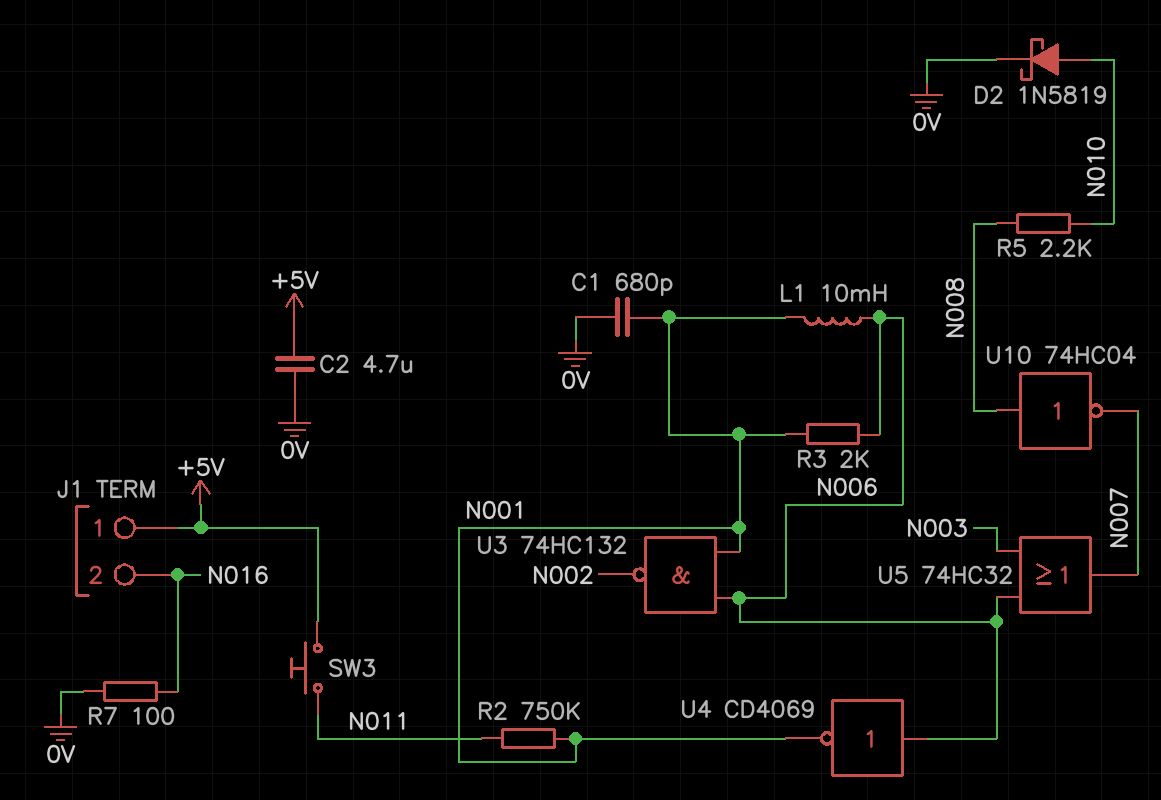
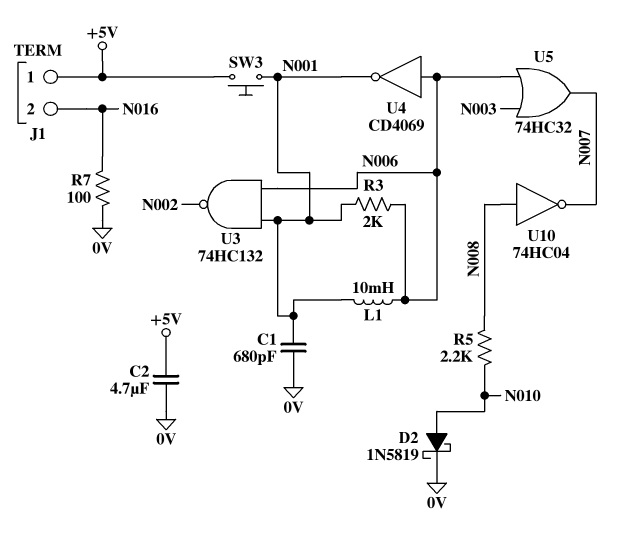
R2: 750k (N001, N011) -> none
SW3: button (+5V, N011) -> button (+5V, N001)

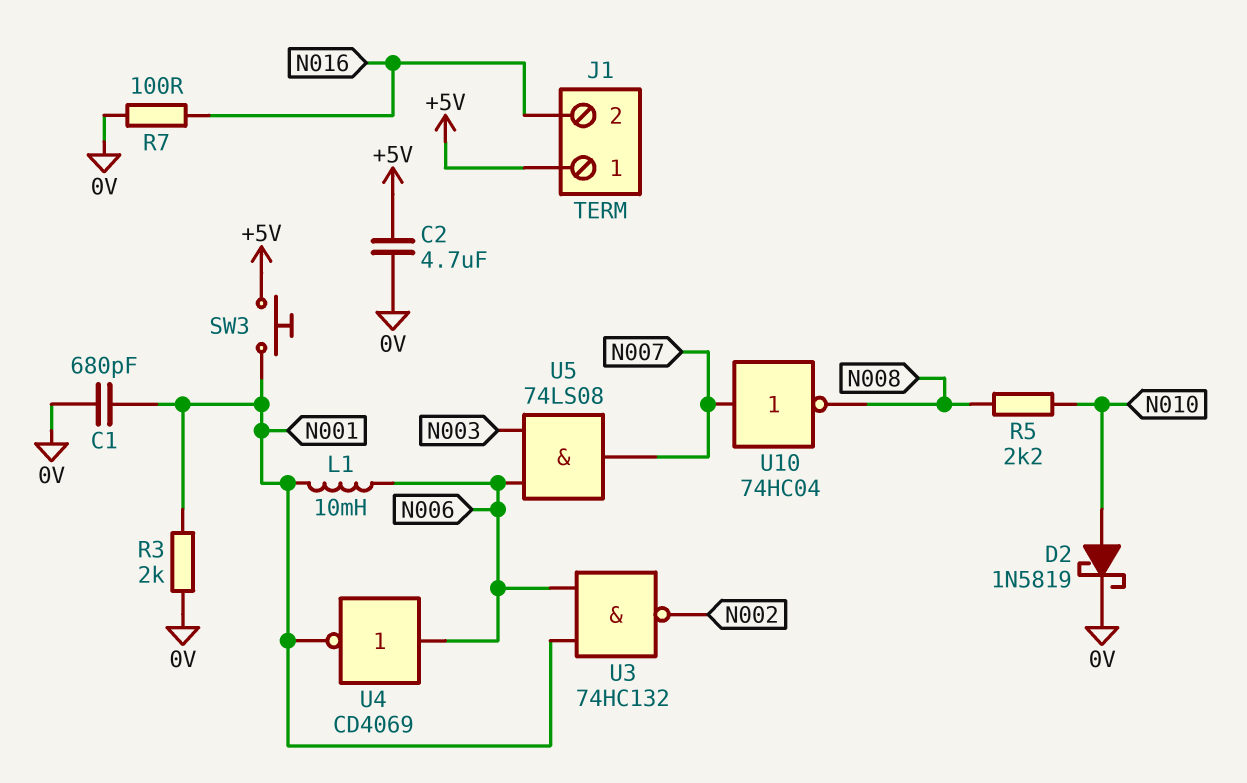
R3: 2k (N001, N006) -> 2k (0V, N001)
U5: OR 74HC32 (in N003, in N006, out N007) -> AND 74LS08 (in N003, in N006, out N007)
U10: NOT 74HC04 (in N008, out N007) -> NOT 74HC04 (in N007, out N008)

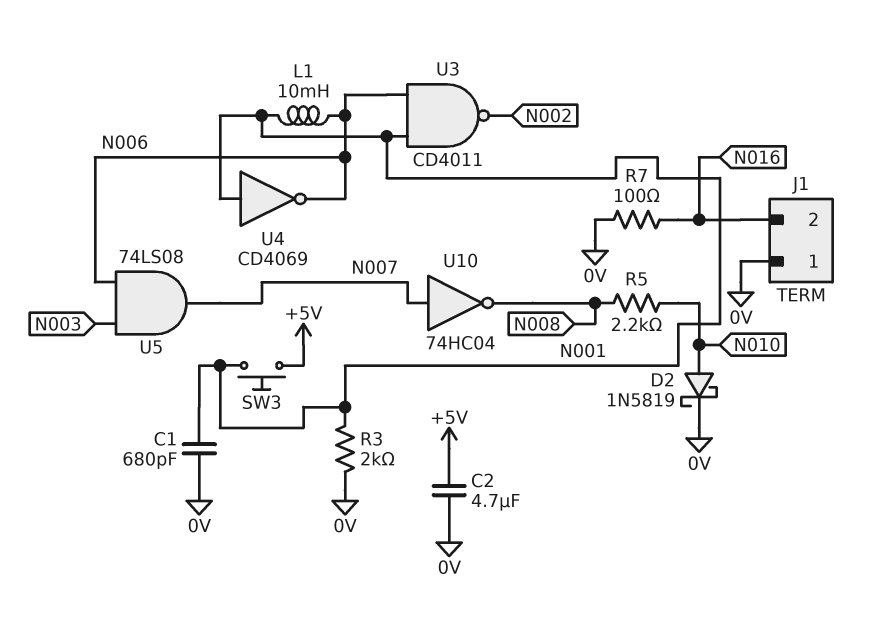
J1 pin 1: +5V -> 0V
U3: NAND 74HC132 (in N001, in N006, out N002) -> NAND CD4011 (in N001, in N006, out N002)
U4: NOT CD4069 (in N006, out N001) -> NOT CD4069 (in N001, out N006)

